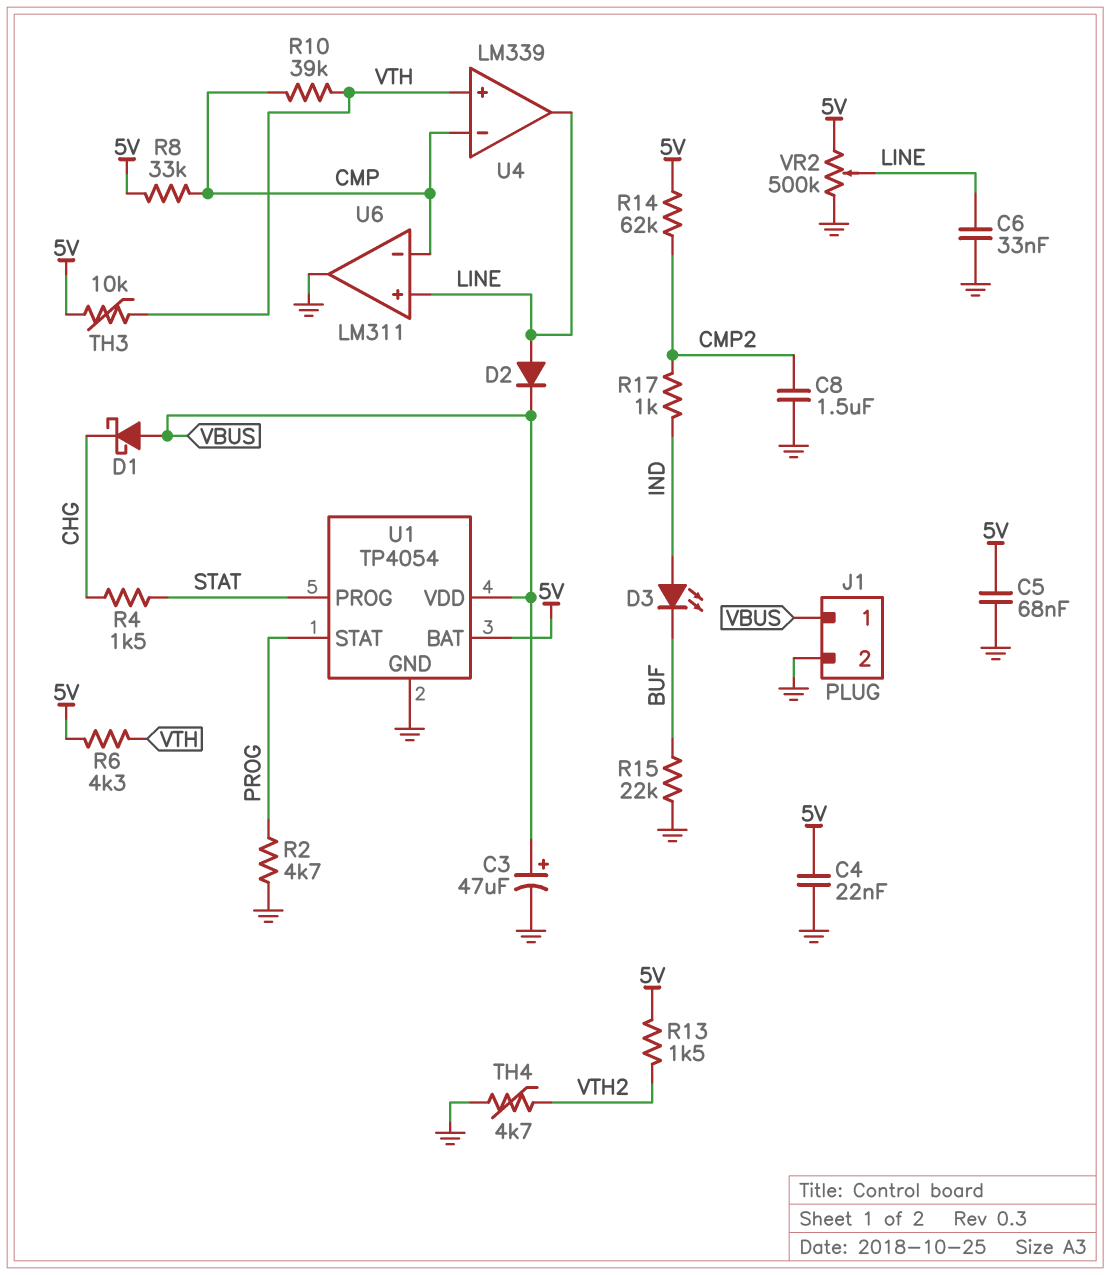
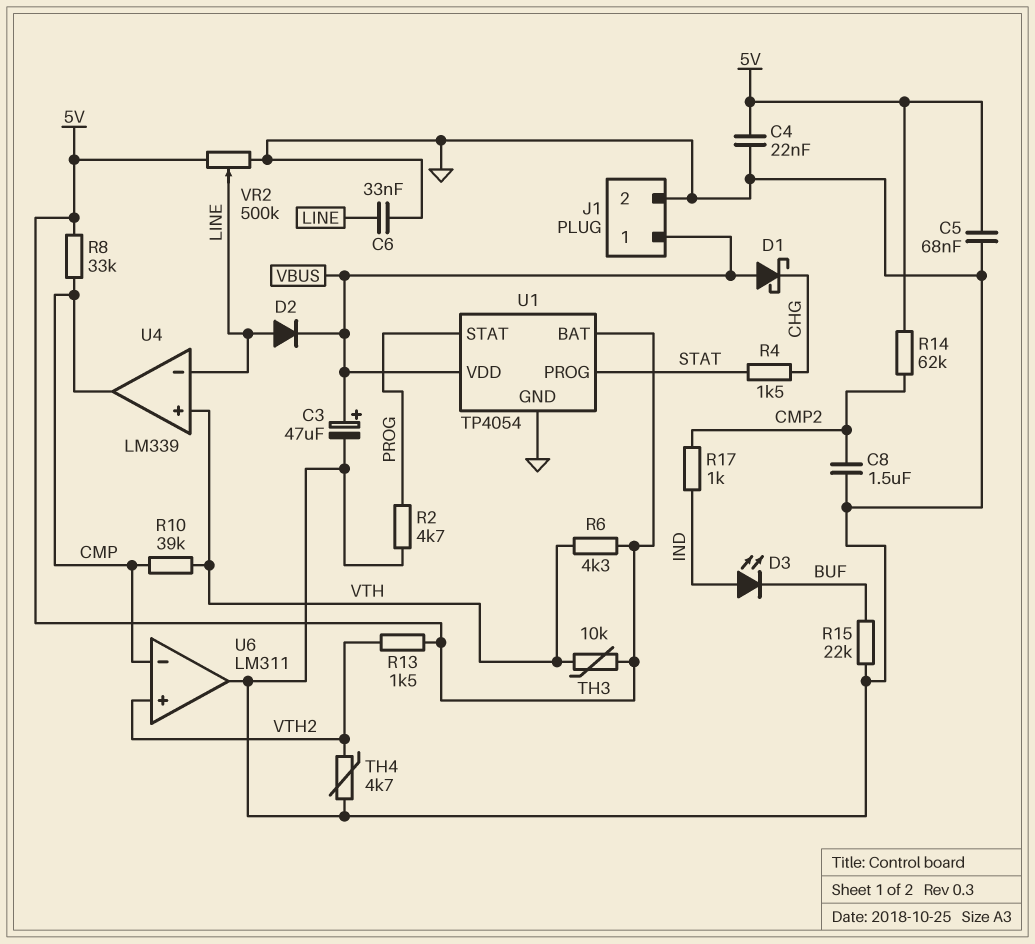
U4 pin in-: CMP -> LINE
U4 pin out: LINE -> CMP
U6 pin in+: LINE -> VTH2

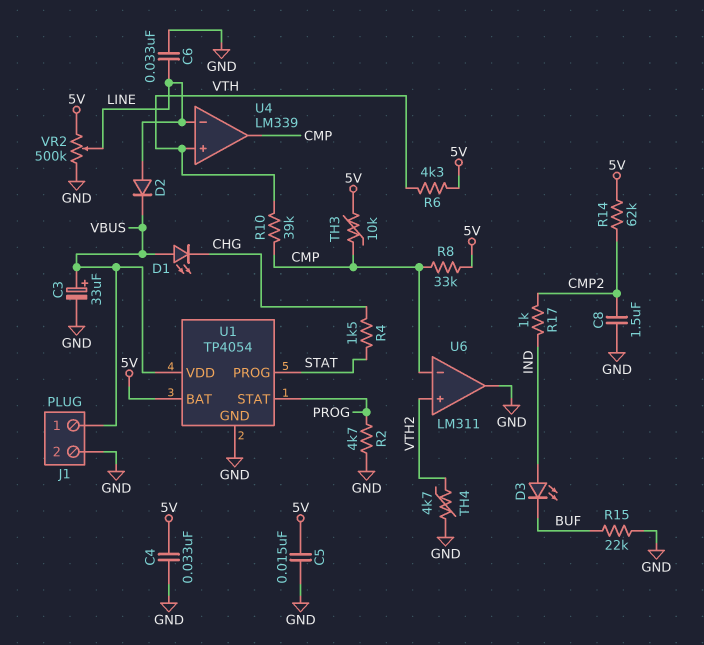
C3: 47uF (plus VBUS, minus GND) -> 33uF (plus VBUS, minus GND)
C4: 22nF (5V, GND) -> 33nF (5V, GND)
C5: 68nF (5V, GND) -> 15nF (5V, GND)
D1: schottky (A VBUS, K CHG) -> LED (A VBUS, K CHG)
R13: 1.5k (5V, VTH2) -> none
TH3: 10k (5V, VTH) -> 10k (5V, CMP)

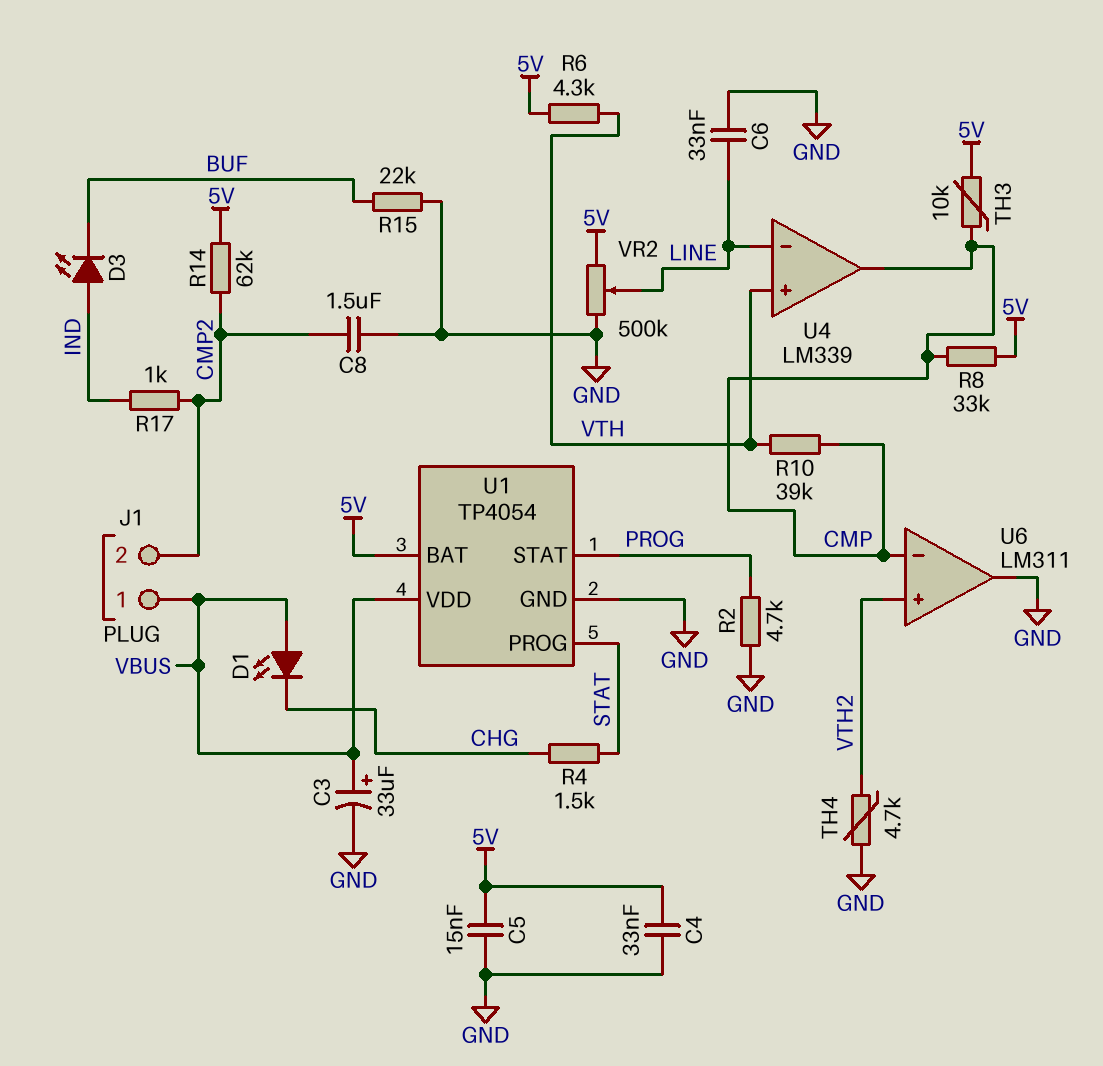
D2: diode (A LINE, K VBUS) -> none
J1 pin 2: GND -> CMP2

